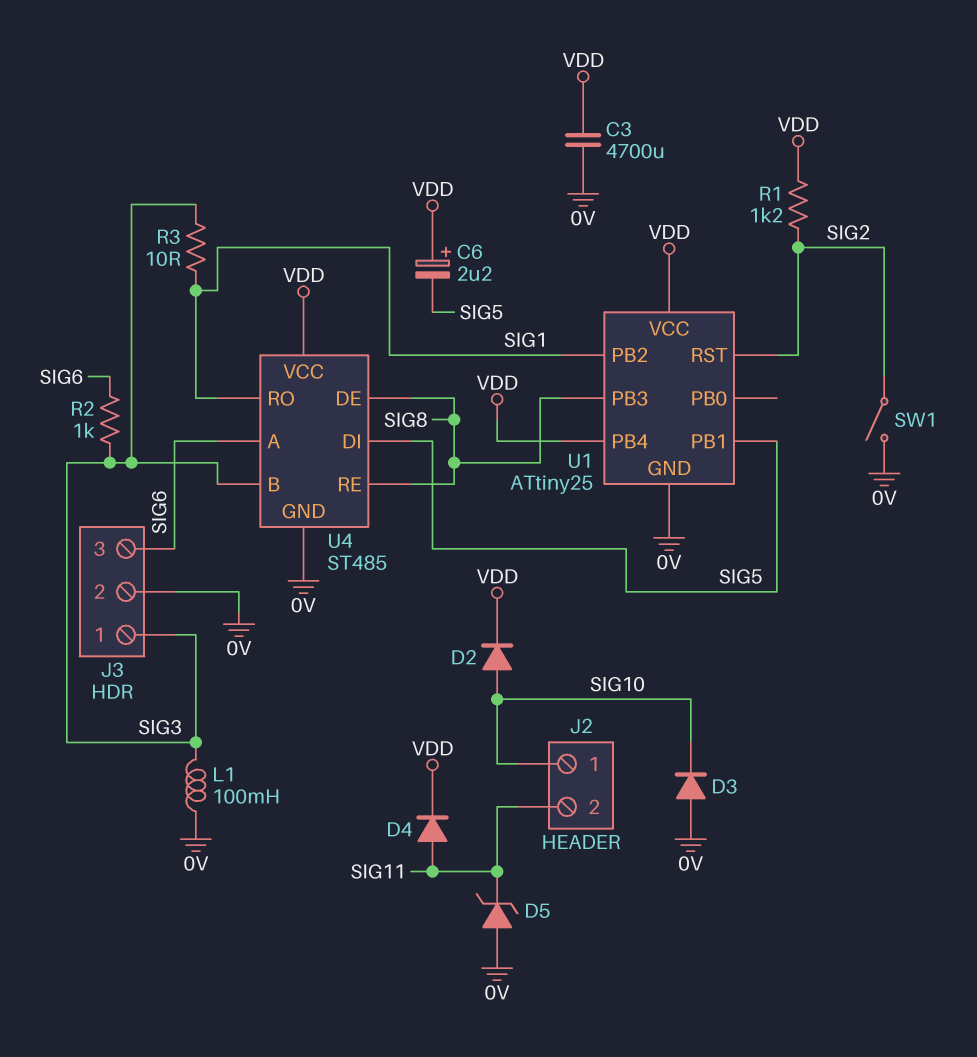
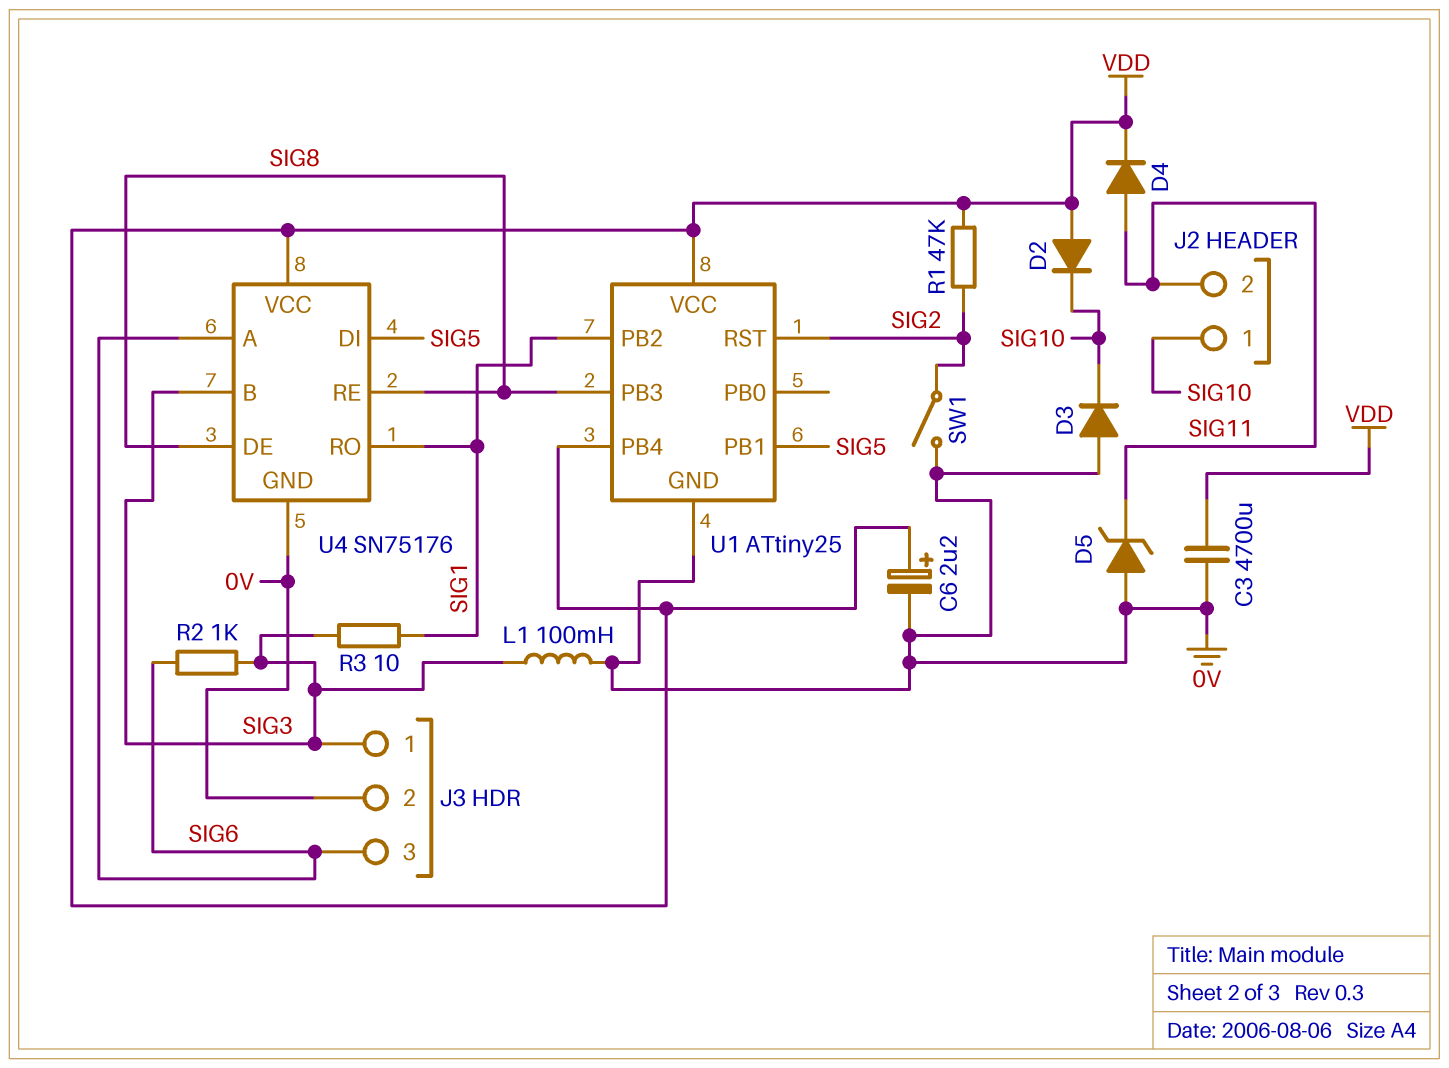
C6: 2.2uF (plus VDD, minus SIG5) -> 2.2uF (plus VDD, minus 0V)
D2: diode (A SIG10, K VDD) -> diode (A VDD, K SIG10)
R1: 1.2k (SIG2, VDD) -> 47k (SIG2, VDD)
U4: ST485 -> SN75176

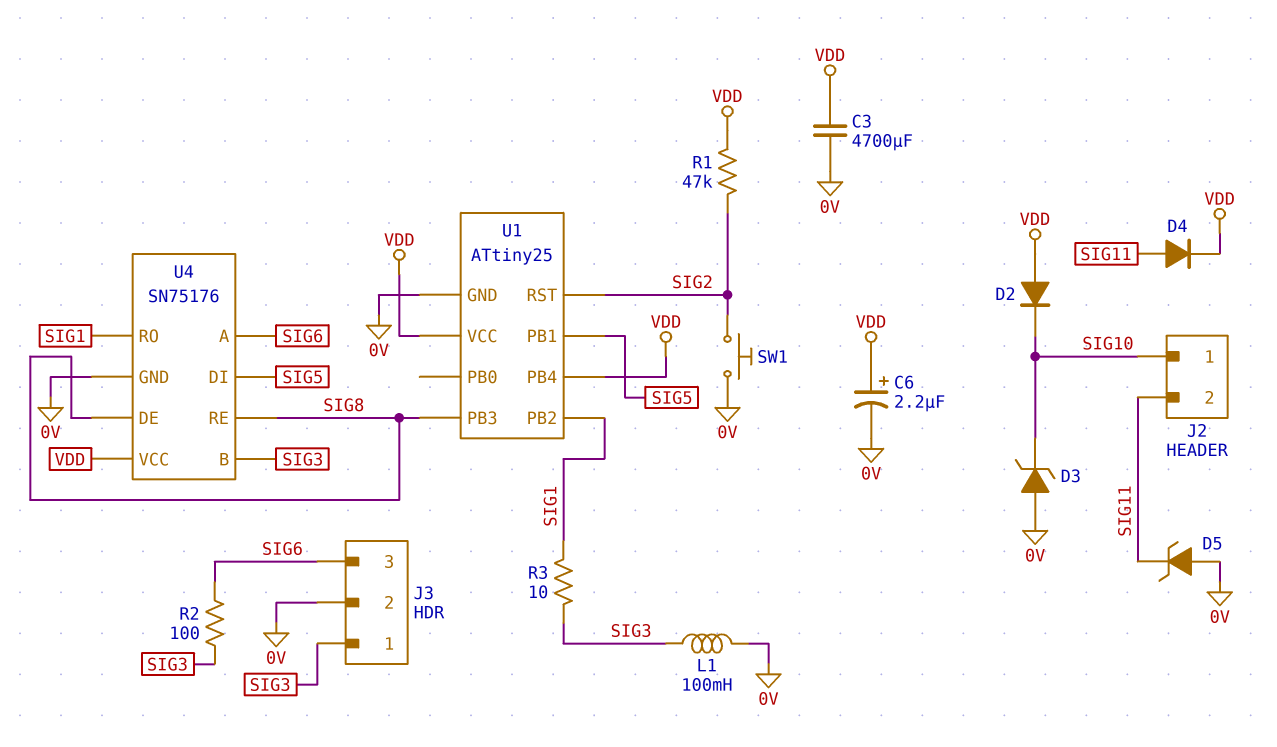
D3: diode (A 0V, K SIG10) -> zener (A 0V, K SIG10)
R2: 1k (SIG3, SIG6) -> 100 (SIG3, SIG6)
SW1: switch (0V, SIG2) -> button (0V, SIG2)

